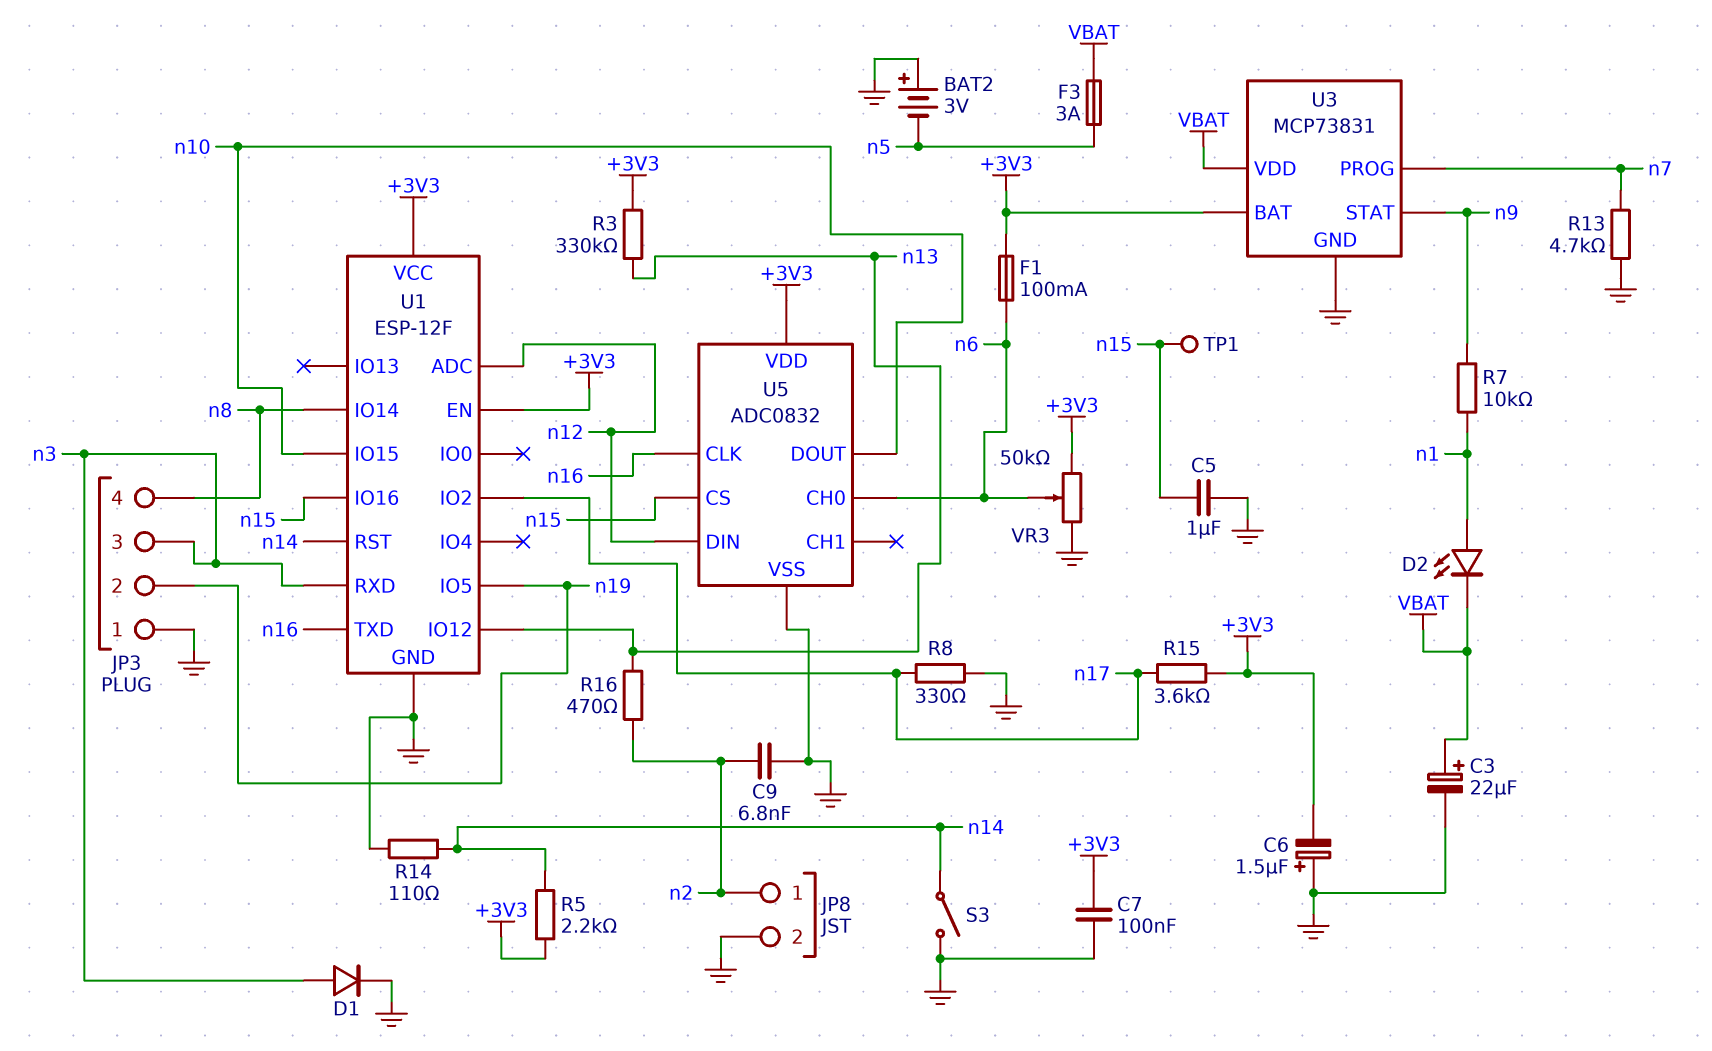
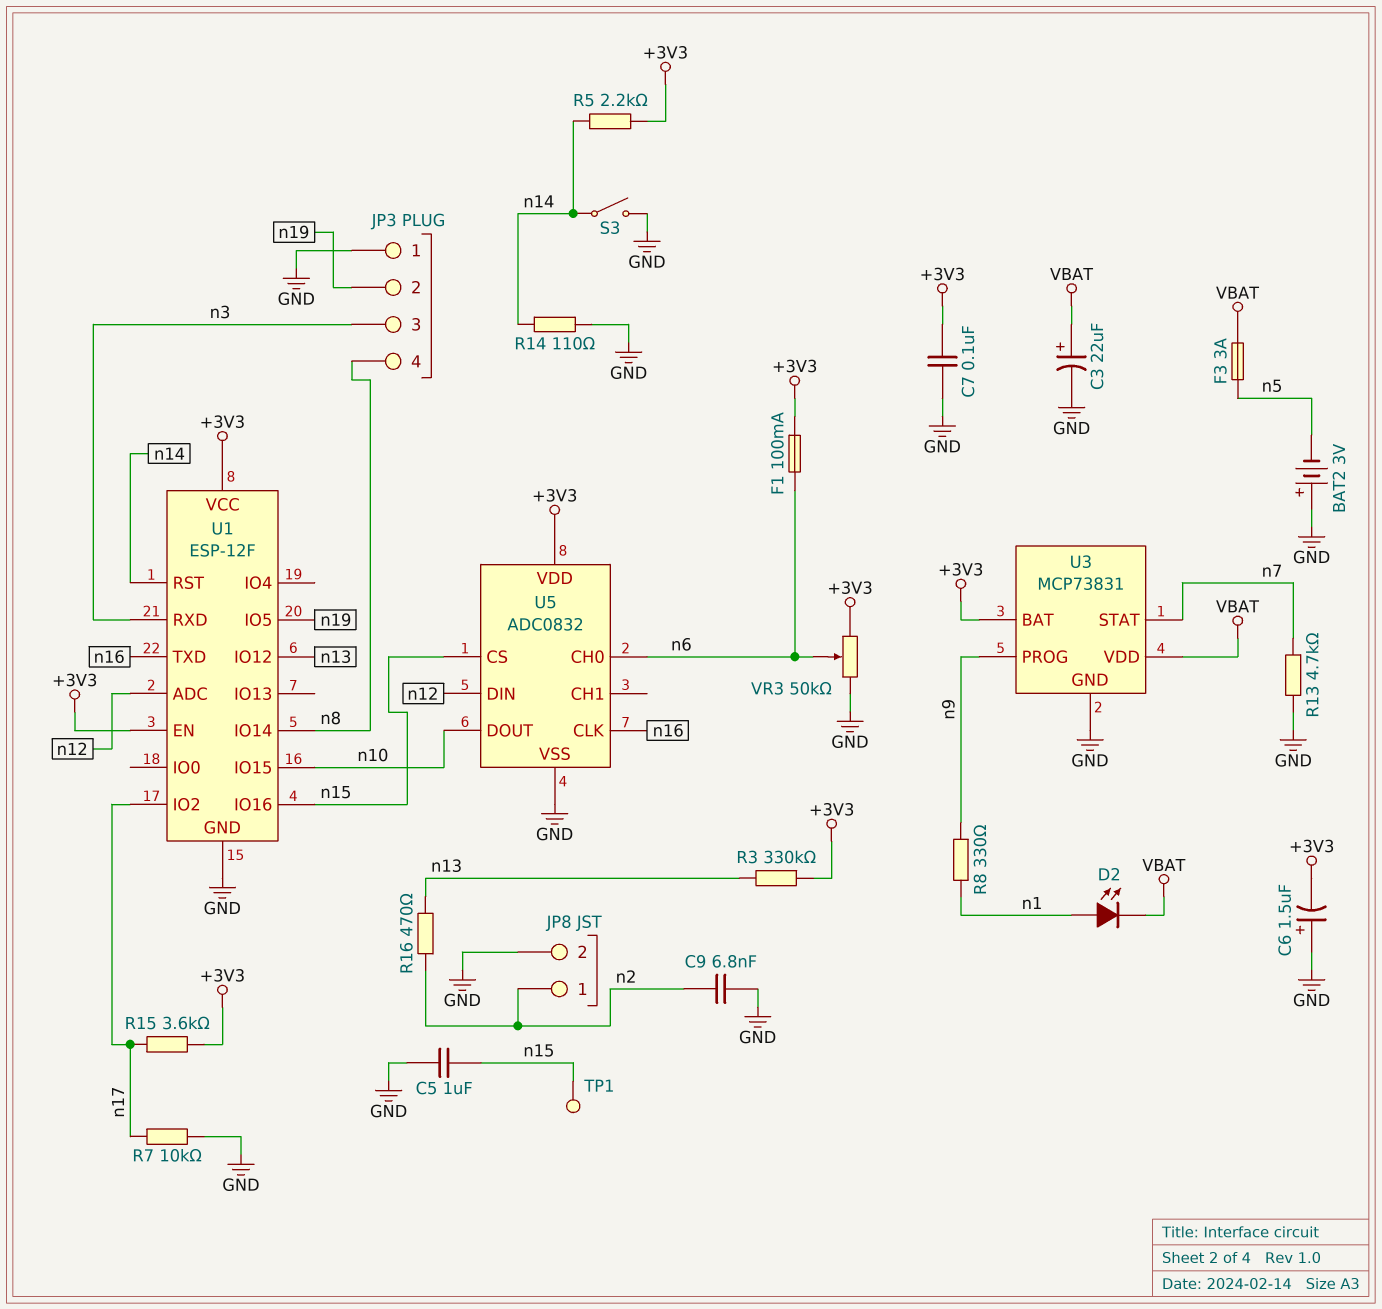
D1: diode (A n3, K GND) -> none
R7: 10k (n1, n9) -> 10k (GND, n17)
R8: 330 (GND, n17) -> 330 (n1, n9)
U3 pin PROG: n7 -> n9
U3 pin STAT: n9 -> n7

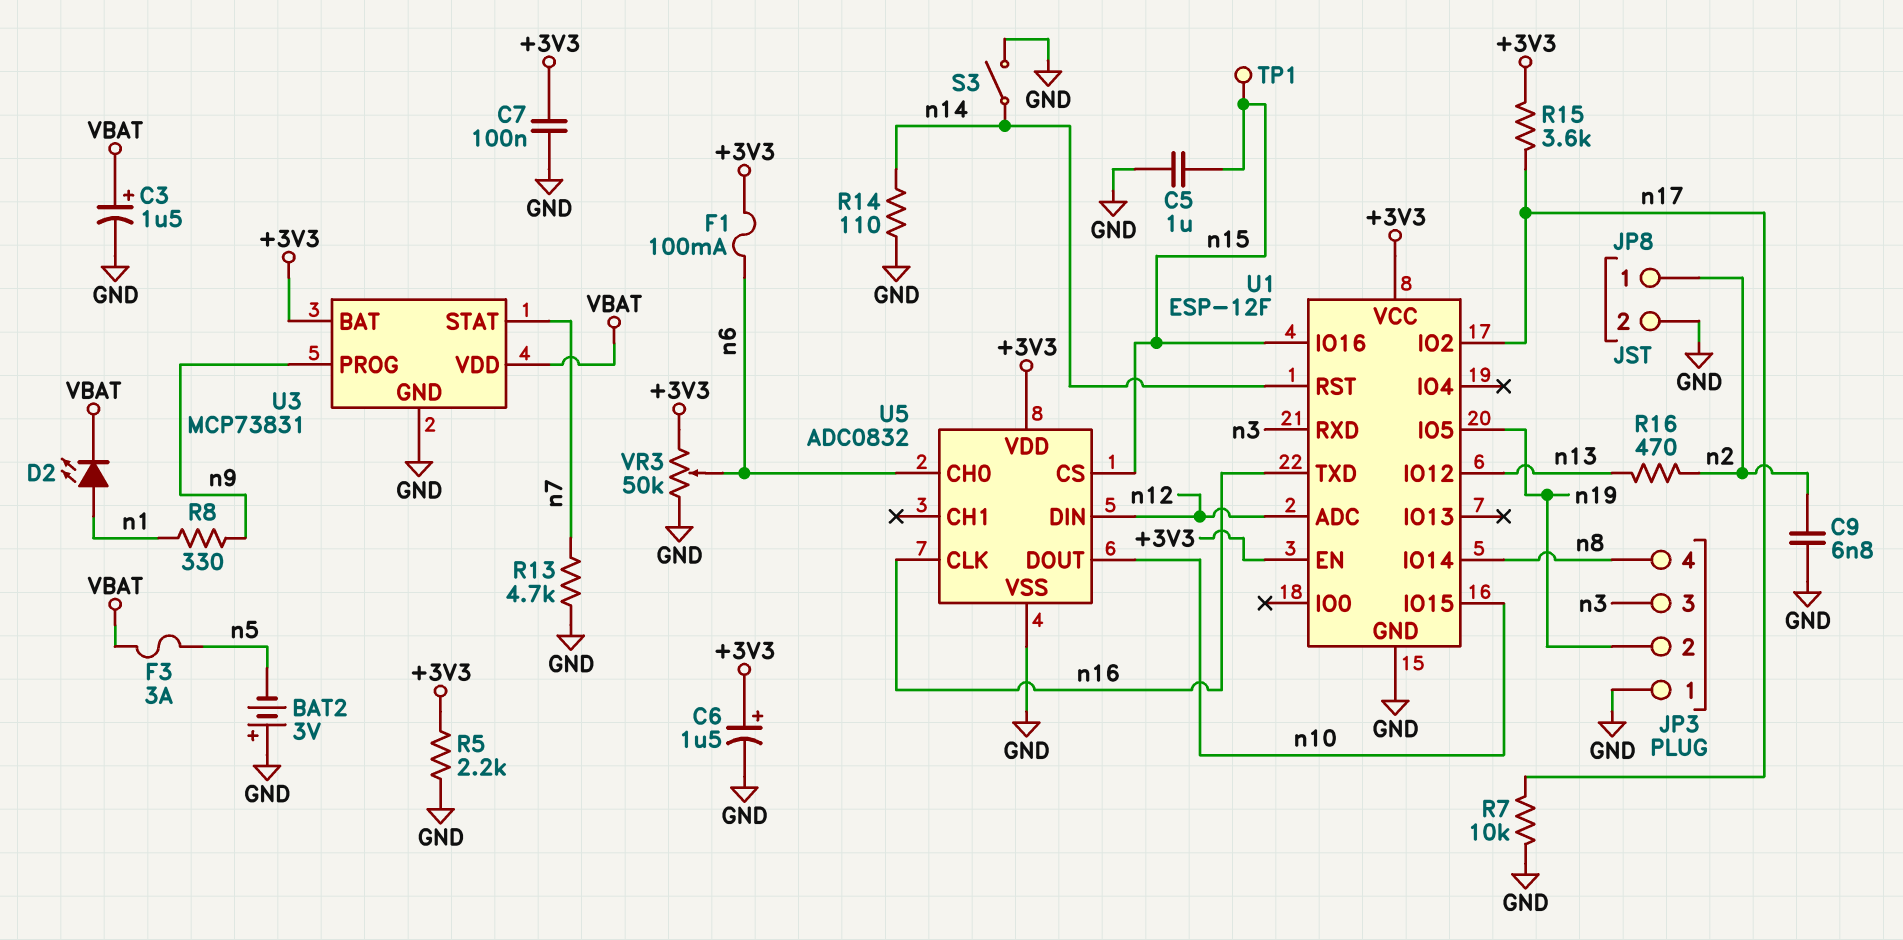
C3: 22uF (plus VBAT, minus GND) -> 1.5uF (plus VBAT, minus GND)
C6: 1.5uF (plus GND, minus +3V3) -> 1.5uF (plus +3V3, minus GND)
R3: 330k (+3V3, n13) -> none
R5: 2.2k (+3V3, n14) -> 2.2k (+3V3, GND)

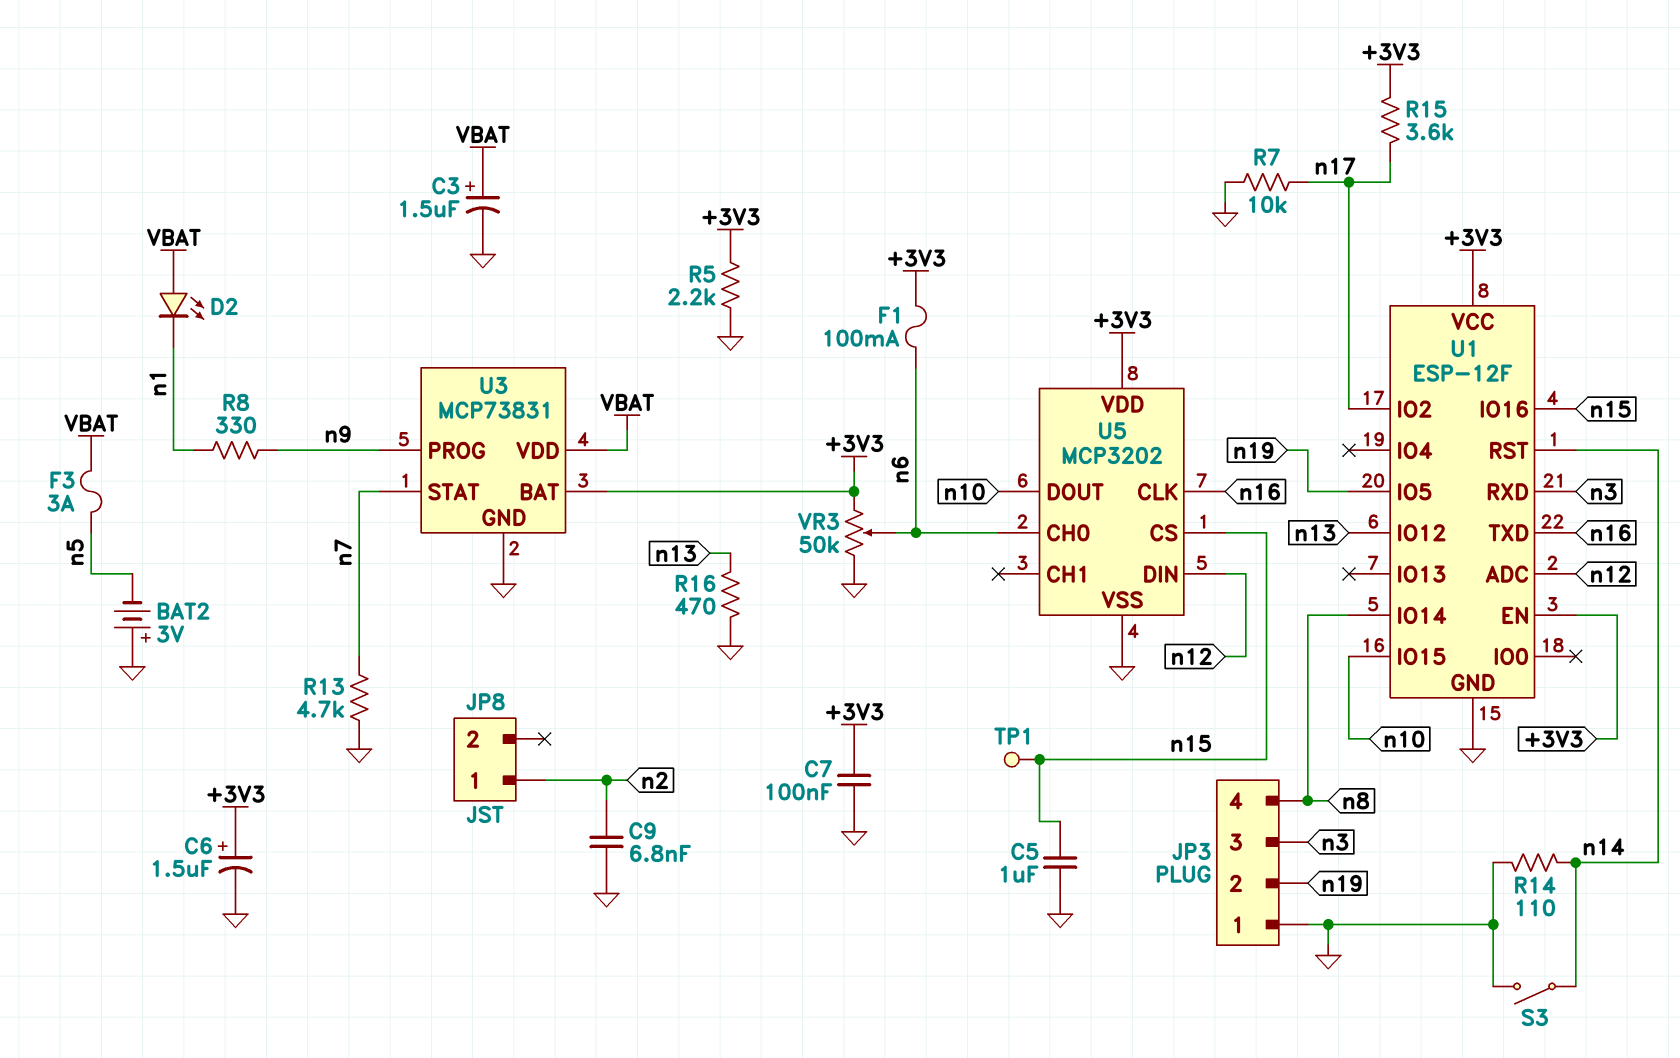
D2: LED (A n1, K VBAT) -> LED (A VBAT, K n1)
JP8 pin 2: GND -> none
R16: 470 (n2, n13) -> 470 (GND, n13)
U5: ADC0832 -> MCP3202

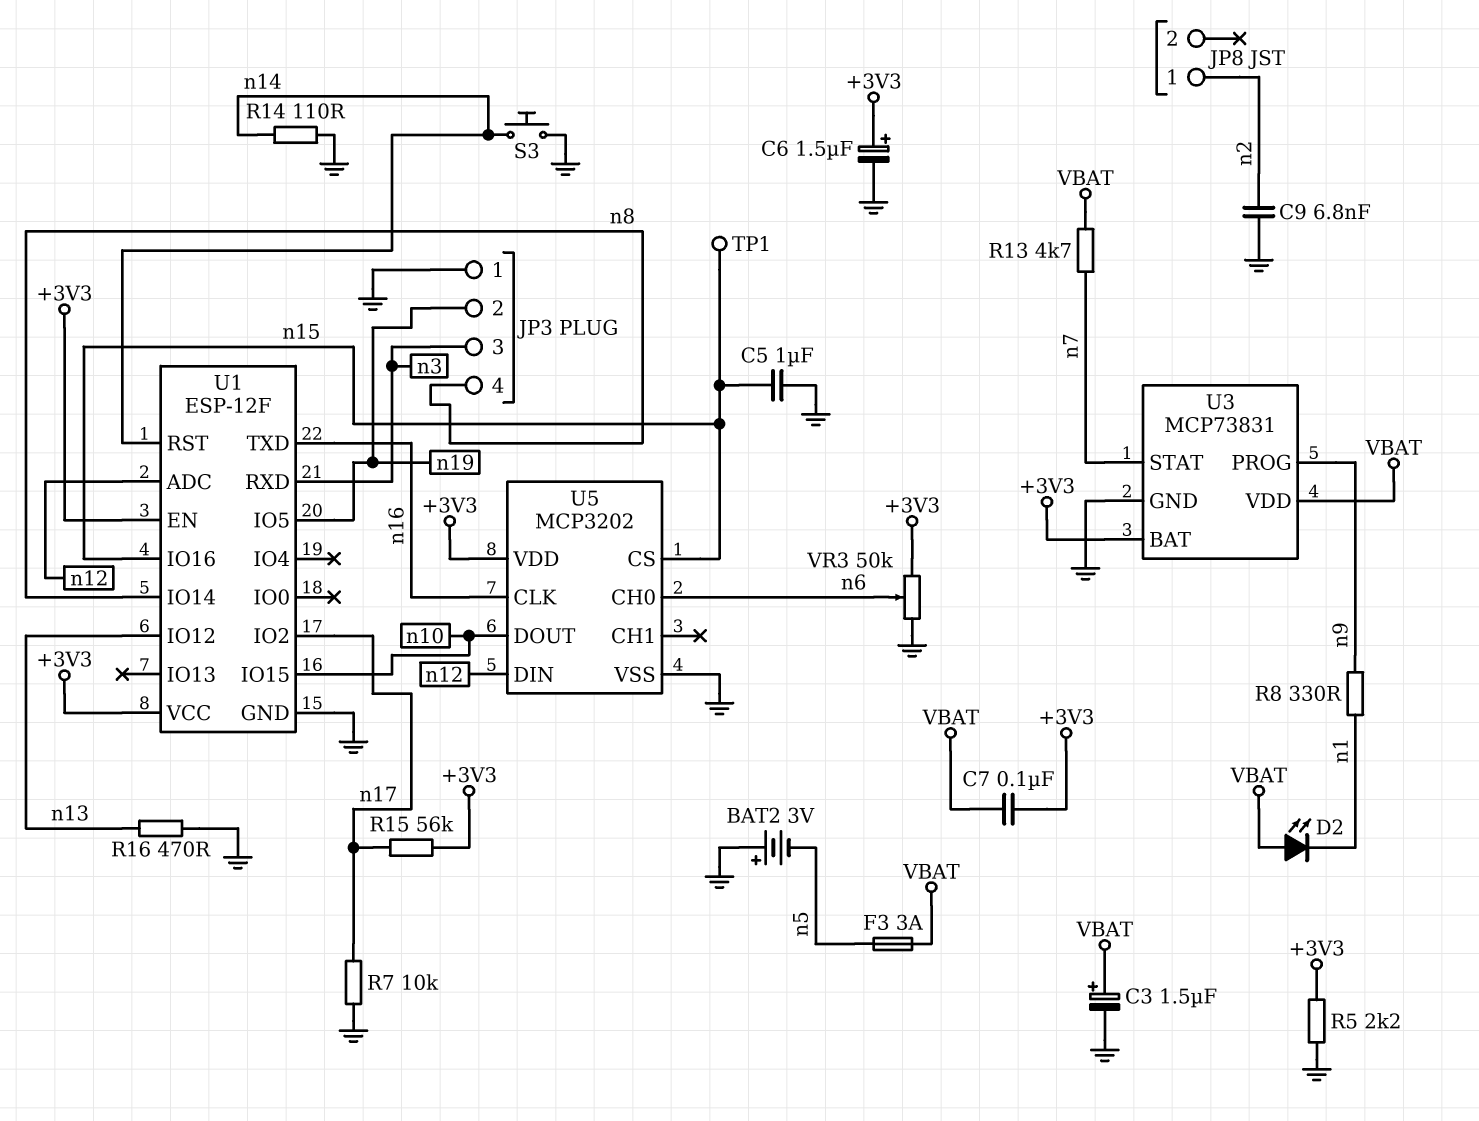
C7: 100nF (+3V3, GND) -> 100nF (+3V3, VBAT)
F1: 100mA (+3V3, n6) -> none
R13: 4.7k (GND, n7) -> 4.7k (VBAT, n7)
R15: 3.6k (+3V3, n17) -> 56k (+3V3, n17)
S3: switch (GND, n14) -> button (GND, n14)

